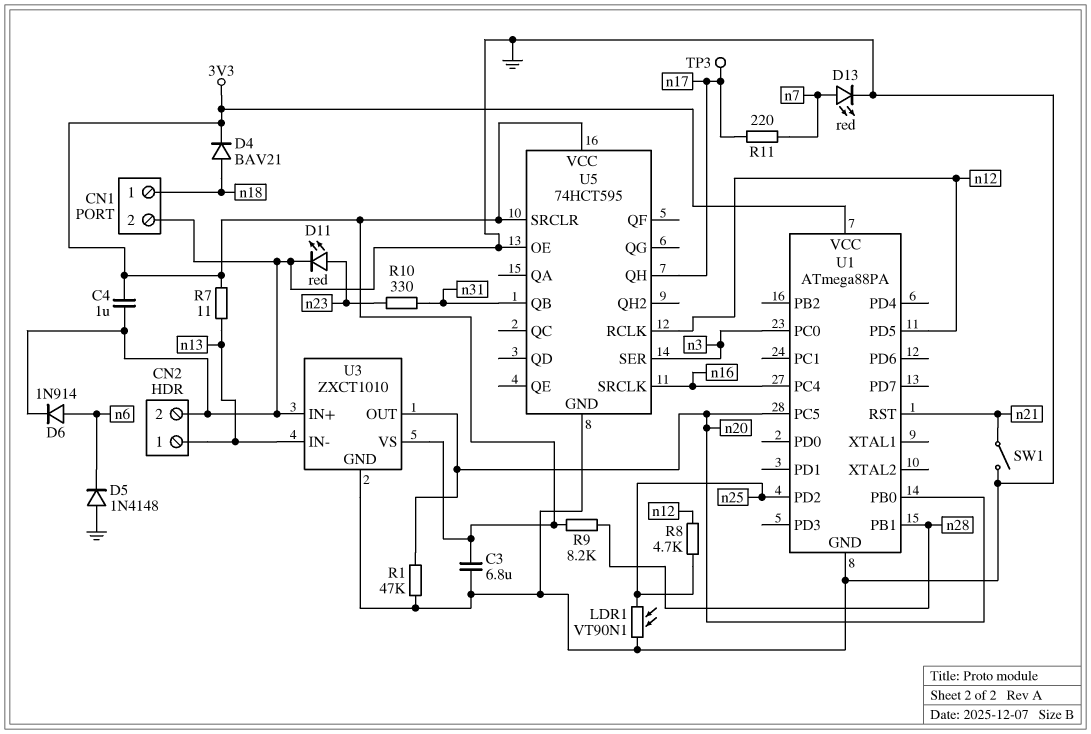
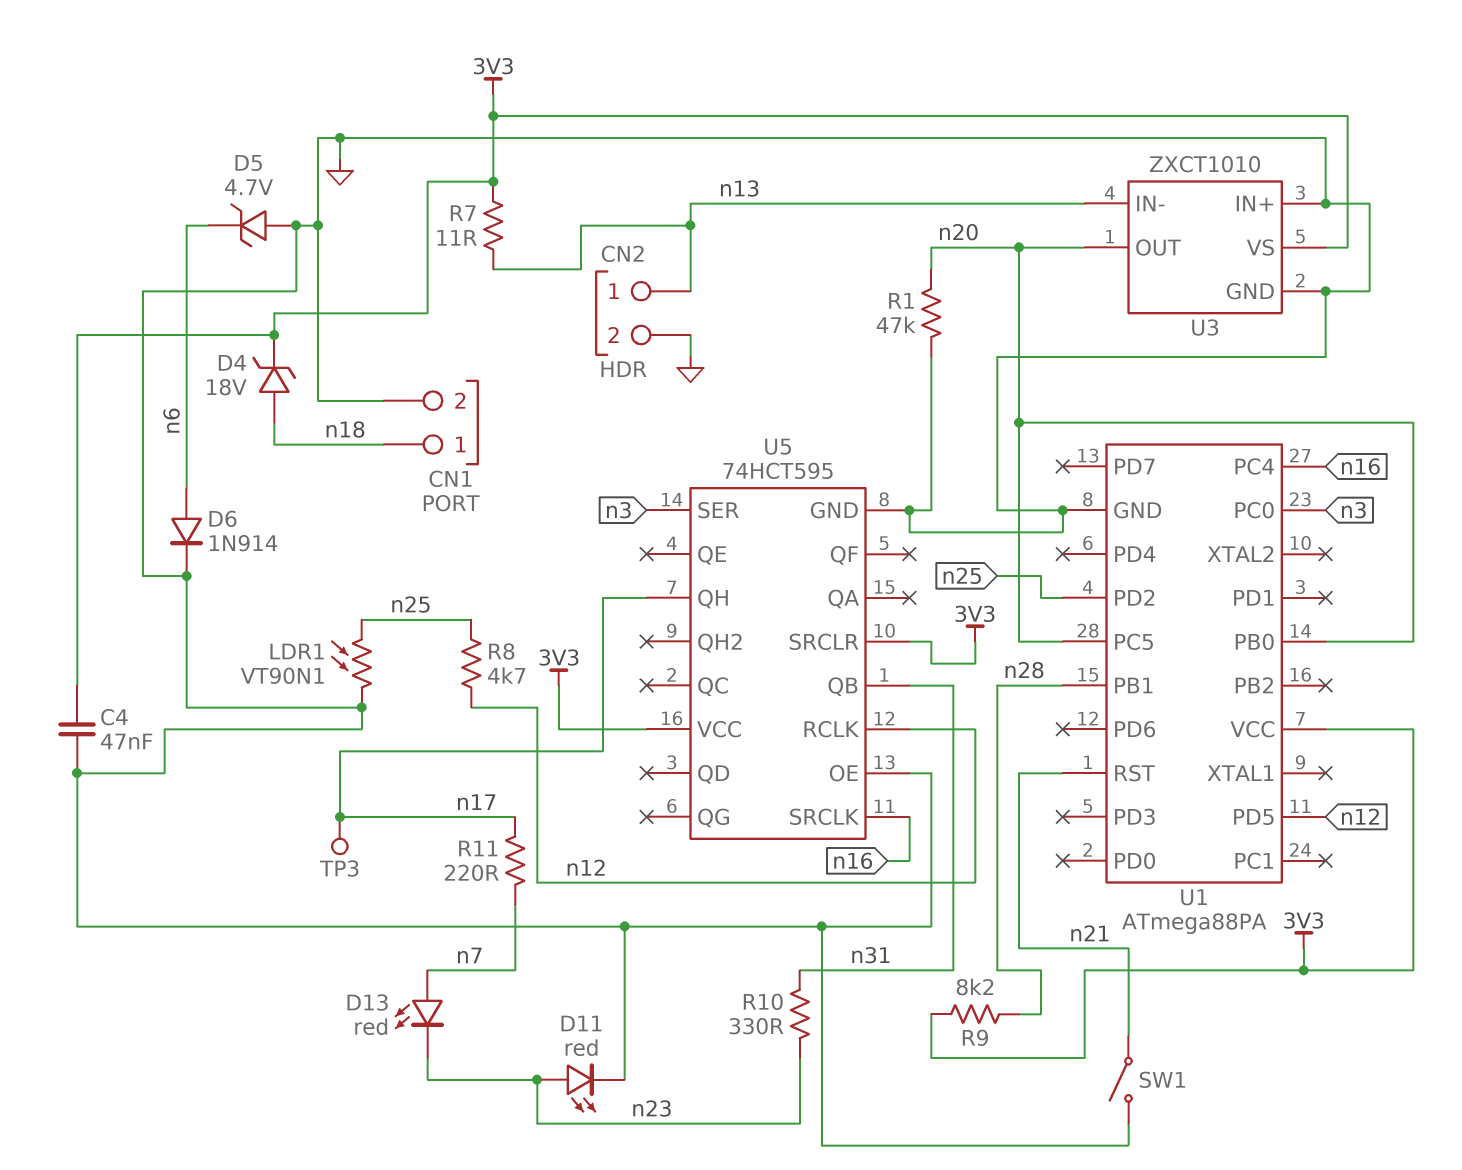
C3: 6.8uF (3V3, GND) -> none
C4: 1uF (3V3, GND) -> 47nF (3V3, GND)
D4: diode BAV21 (A n18, K 3V3) -> zener 18V (A n18, K 3V3)
D5: diode 1N4148 (A GND, K n6) -> zener 4.7V (A GND, K n6)
D13: LED red (A n7, K GND) -> LED red (A n7, K n23)

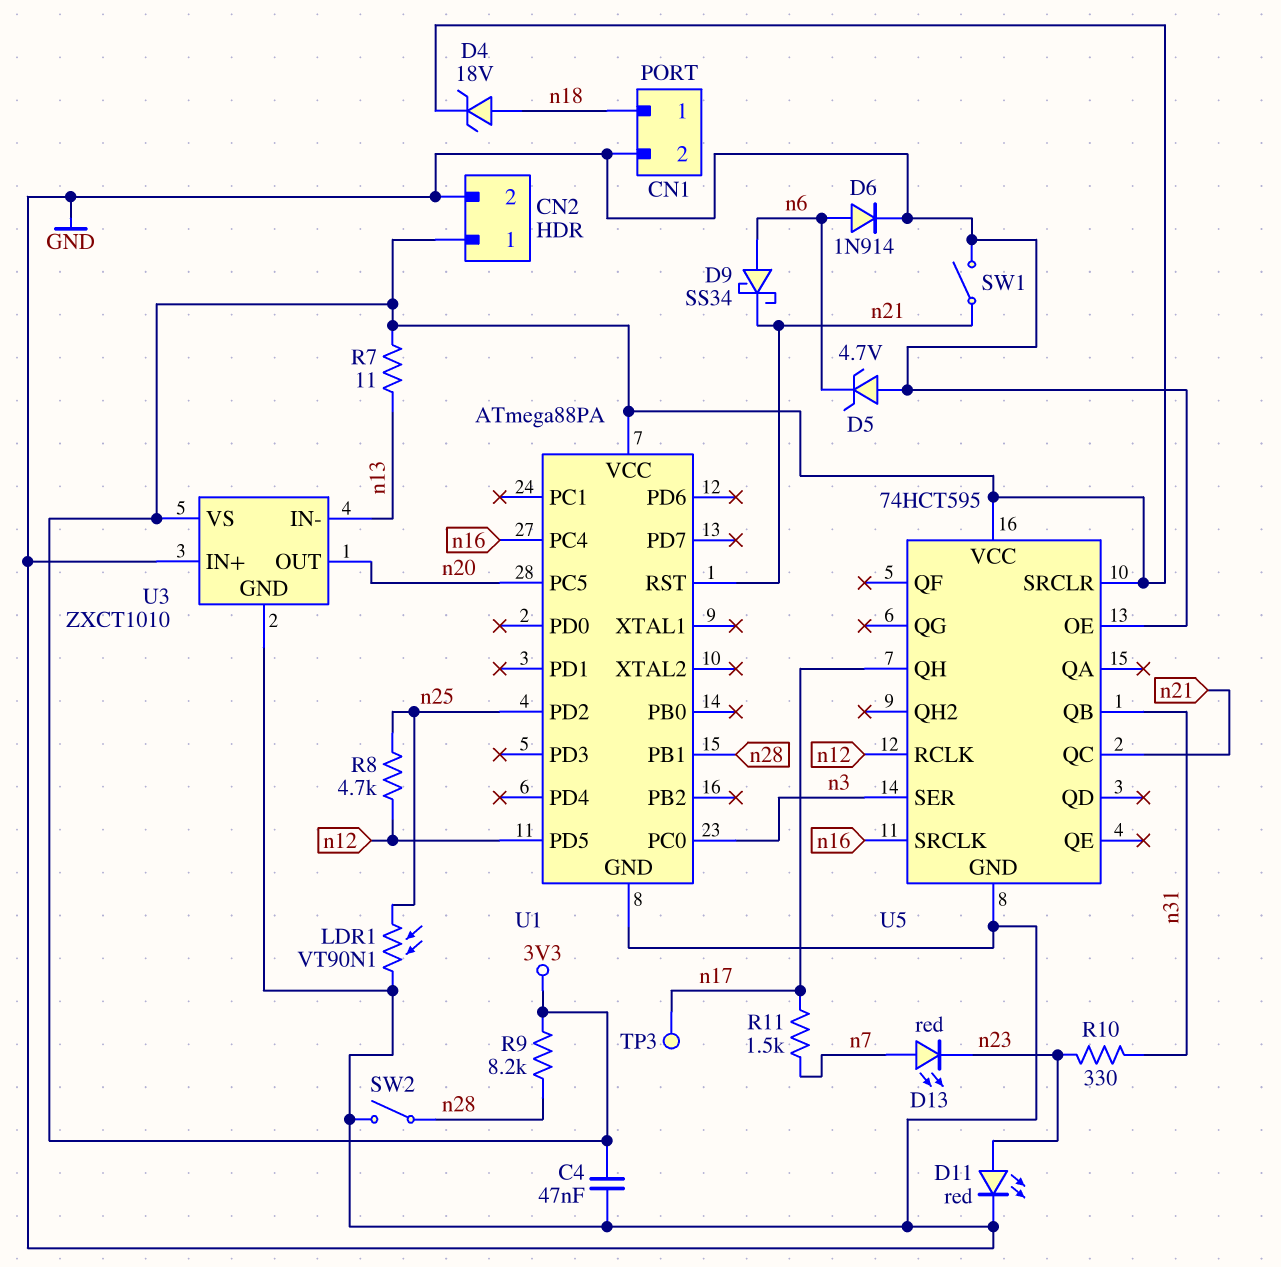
CN2 pin 1: n13 -> 3V3
D9: none -> schottky SS34 (A n6, K n21)
R1: 47k (GND, n20) -> none
R11: 220 (n7, n17) -> 1.5k (n7, n17)
SW2: none -> switch (GND, n28)
U1 pin PB0: n20 -> none
U5 pin QC: none -> n21

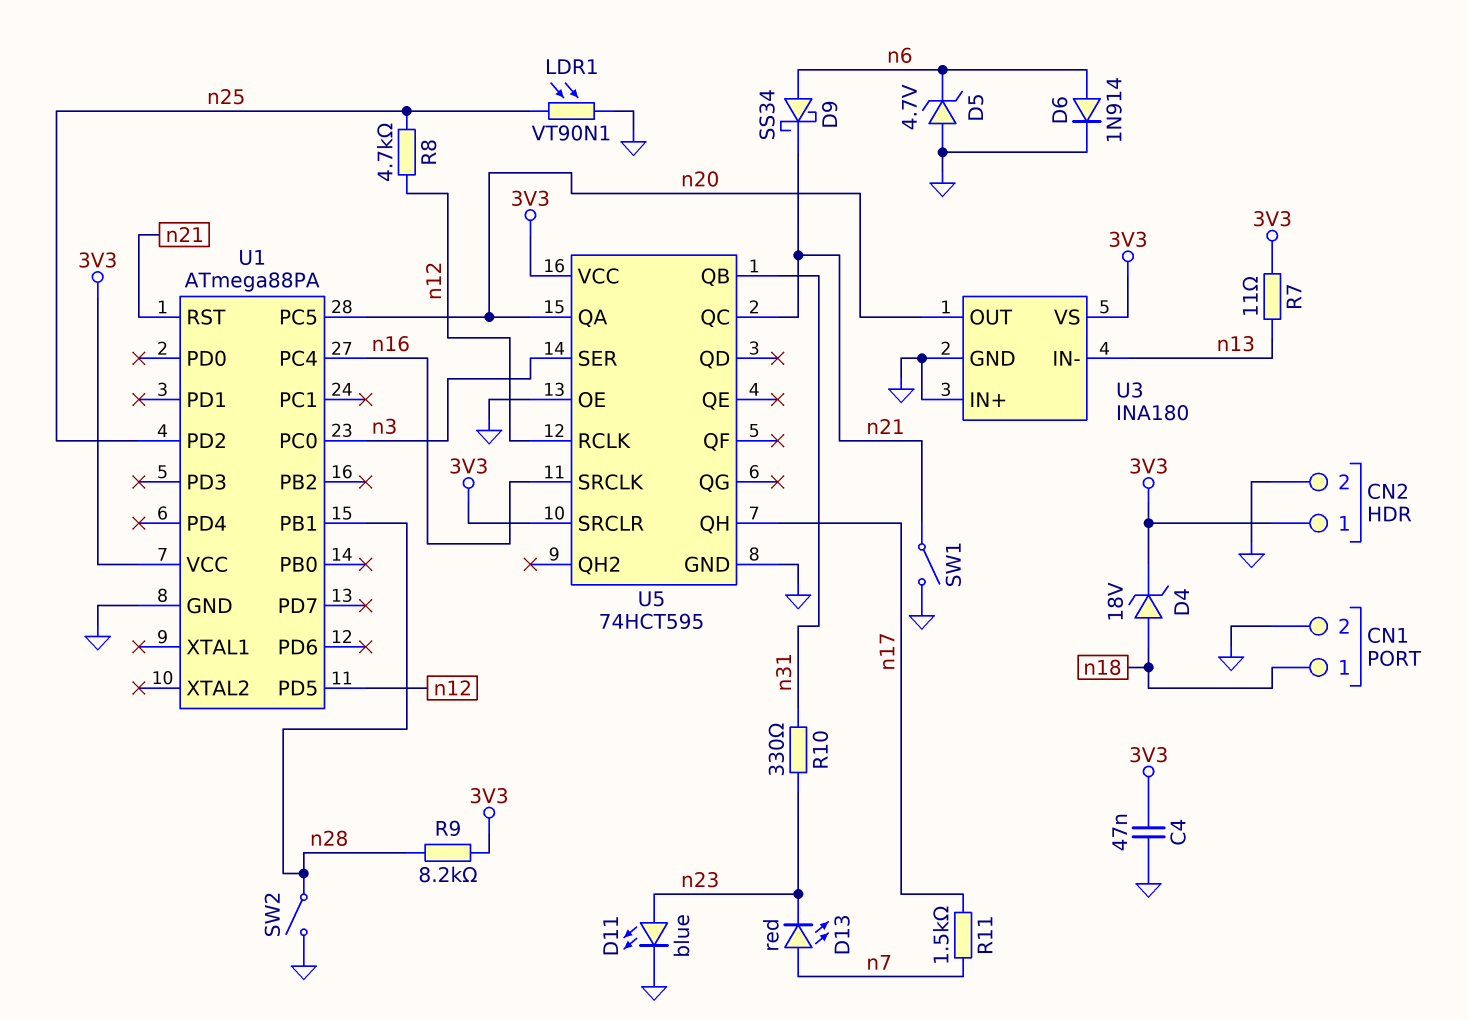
D11: LED red (A n23, K GND) -> LED blue (A n23, K GND)
TP3: test point (n17) -> none
U3: ZXCT1010 -> INA180
U5 pin QA: none -> n20

